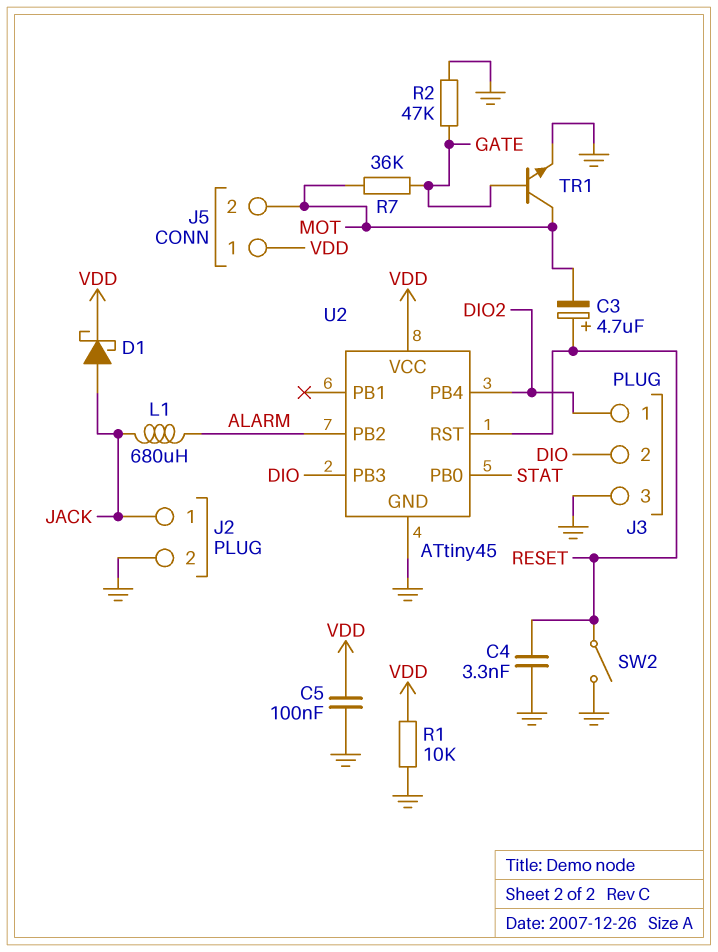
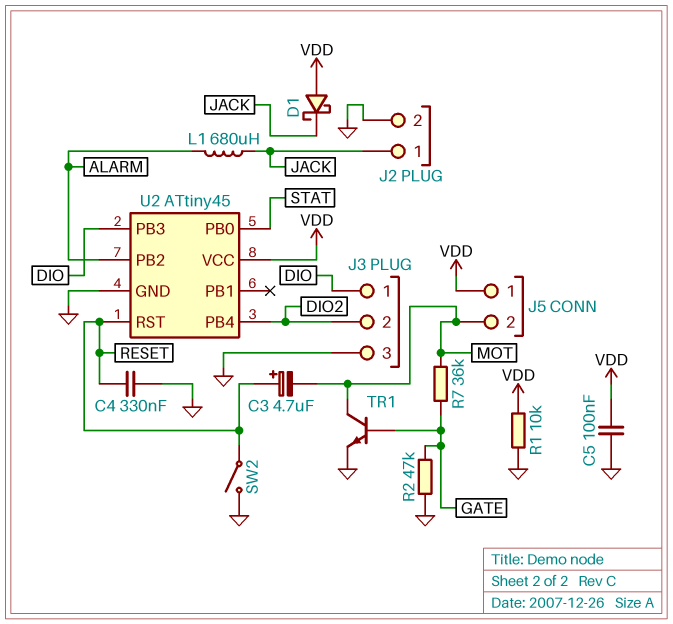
C4: 3.3nF (GND, RESET) -> 330nF (GND, RESET)
D1: schottky (A JACK, K VDD) -> schottky (A VDD, K JACK)
J3 pin 1: DIO2 -> DIO
J3 pin 2: DIO -> DIO2

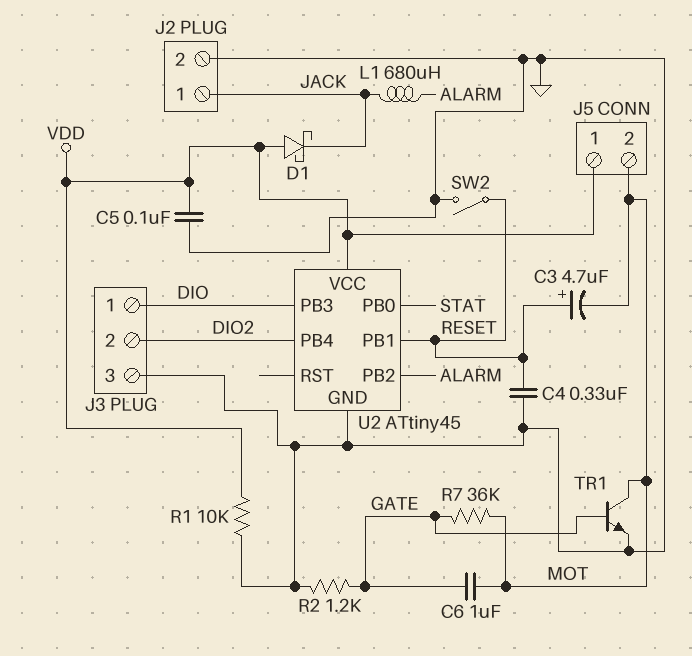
C6: none -> 1uF (GATE, MOT)
R2: 47k (GATE, GND) -> 1.2k (GATE, GND)
U2 pin PB1: none -> RESET
U2 pin RST: RESET -> none

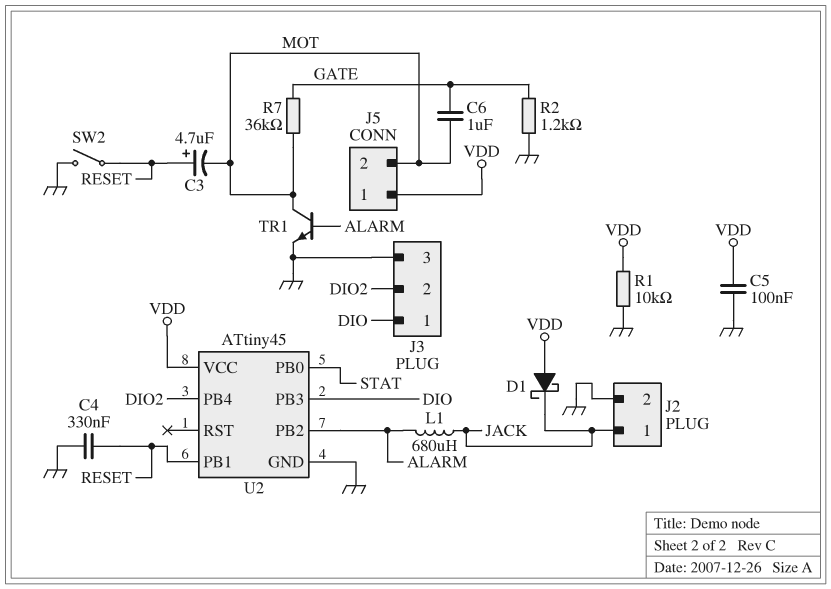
TR1: NPN (B GATE, C MOT, E GND) -> NPN (B ALARM, C MOT, E GND)

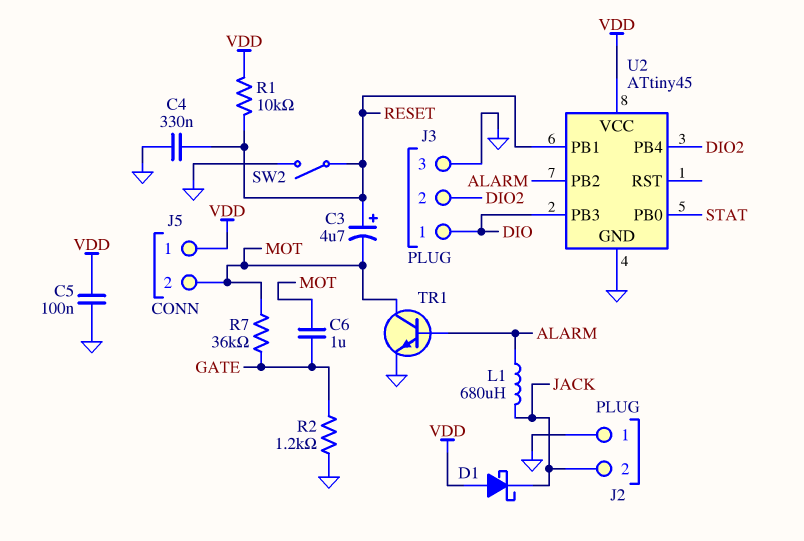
J2 pin 1: JACK -> GND
J2 pin 2: GND -> JACK
R1: 10k (GND, VDD) -> 10k (RESET, VDD)

